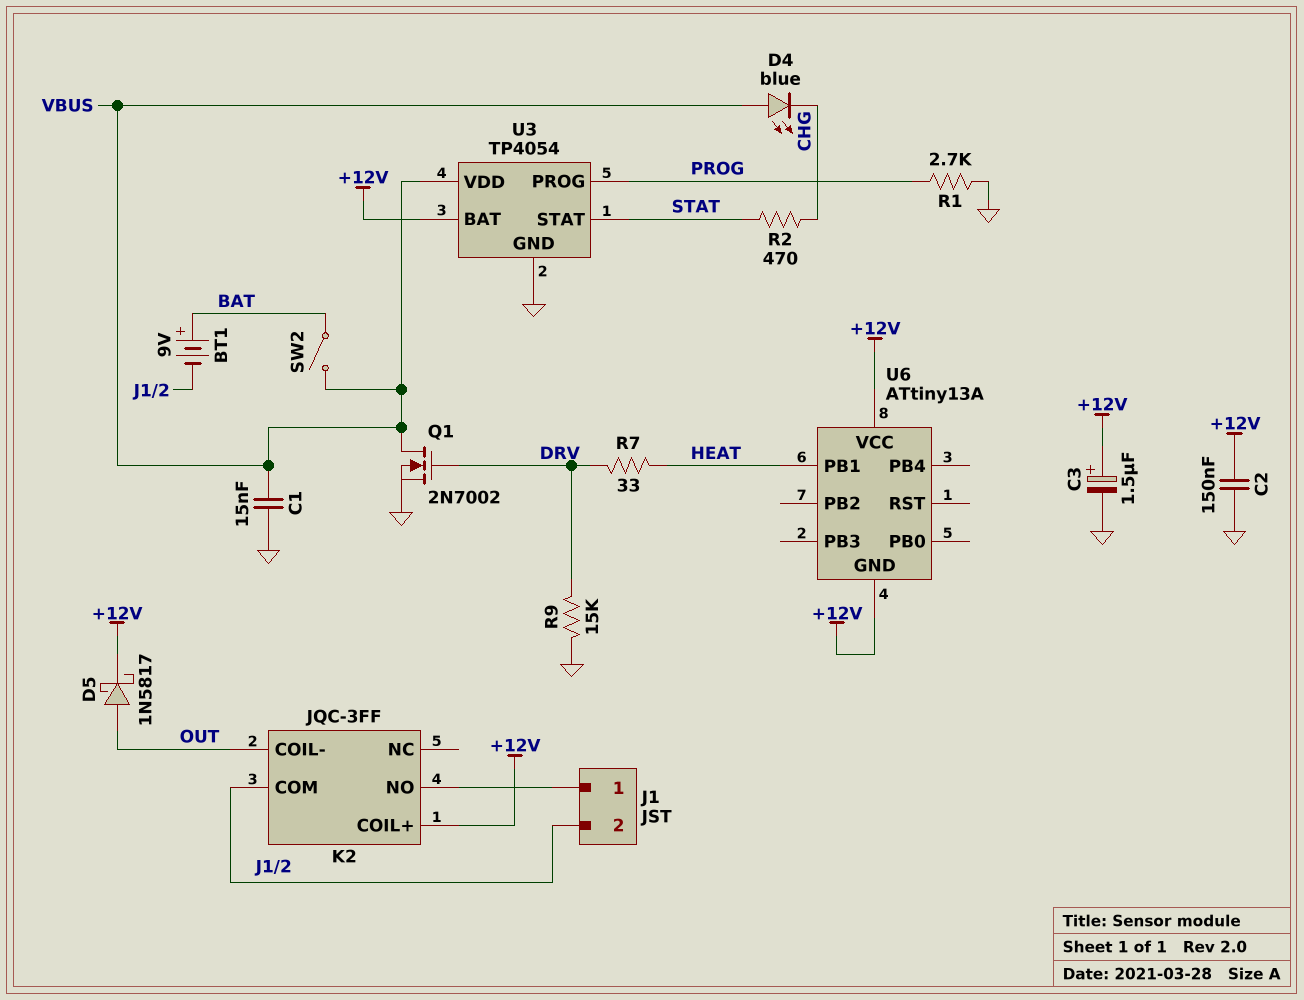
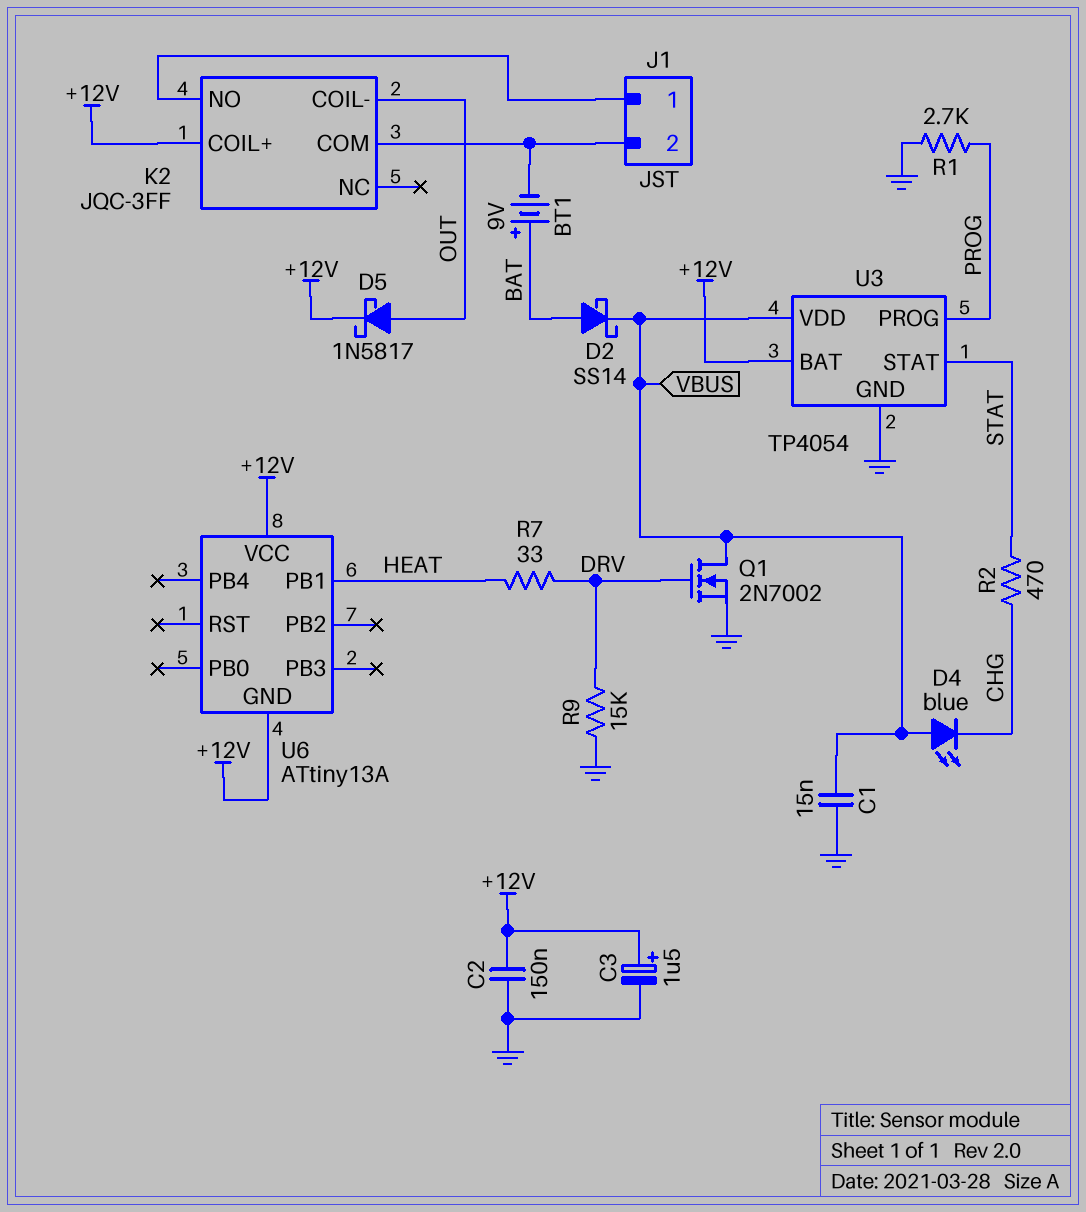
D2: none -> schottky SS14 (A BAT, K VBUS)
SW2: switch (BAT, VBUS) -> none

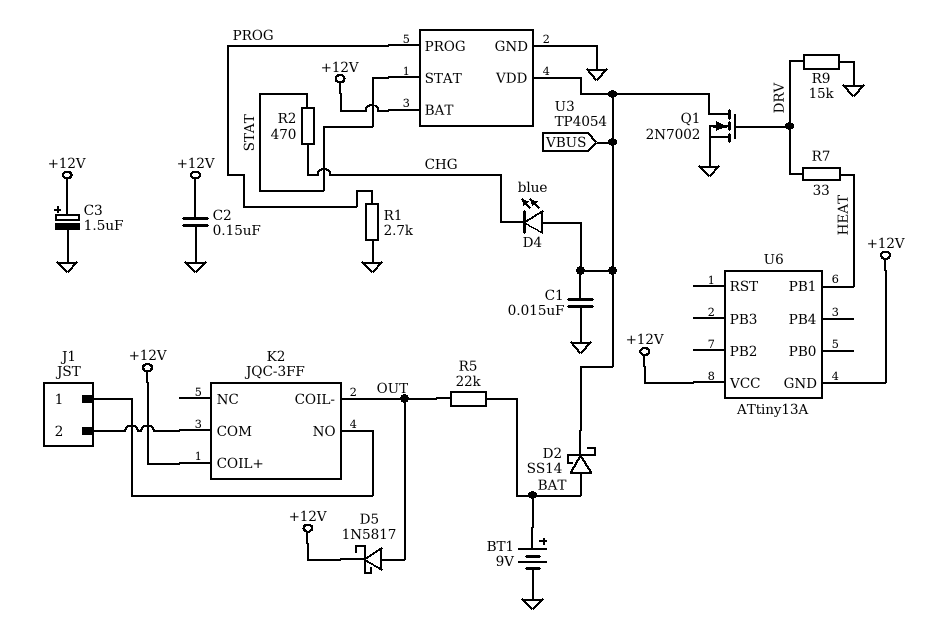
BT1: 9V (plus BAT, minus J1/2) -> 9V (plus BAT, minus GND)
R5: none -> 22k (BAT, OUT)

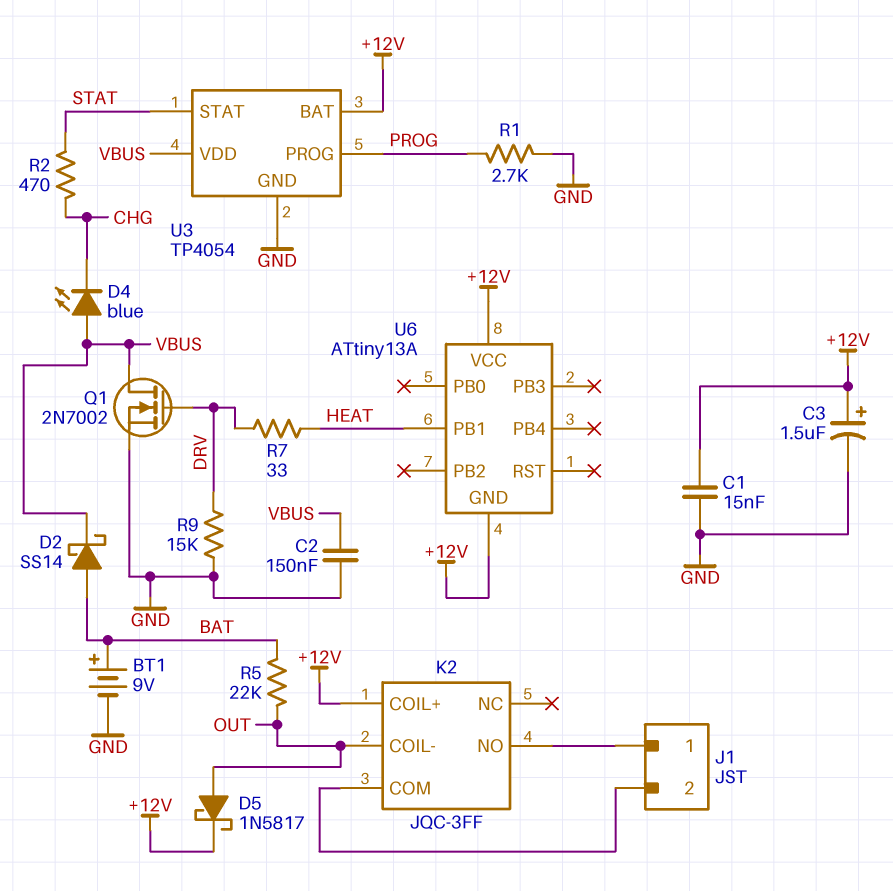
C1: 15nF (GND, VBUS) -> 15nF (+12V, GND)
C2: 150nF (+12V, GND) -> 150nF (GND, VBUS)

